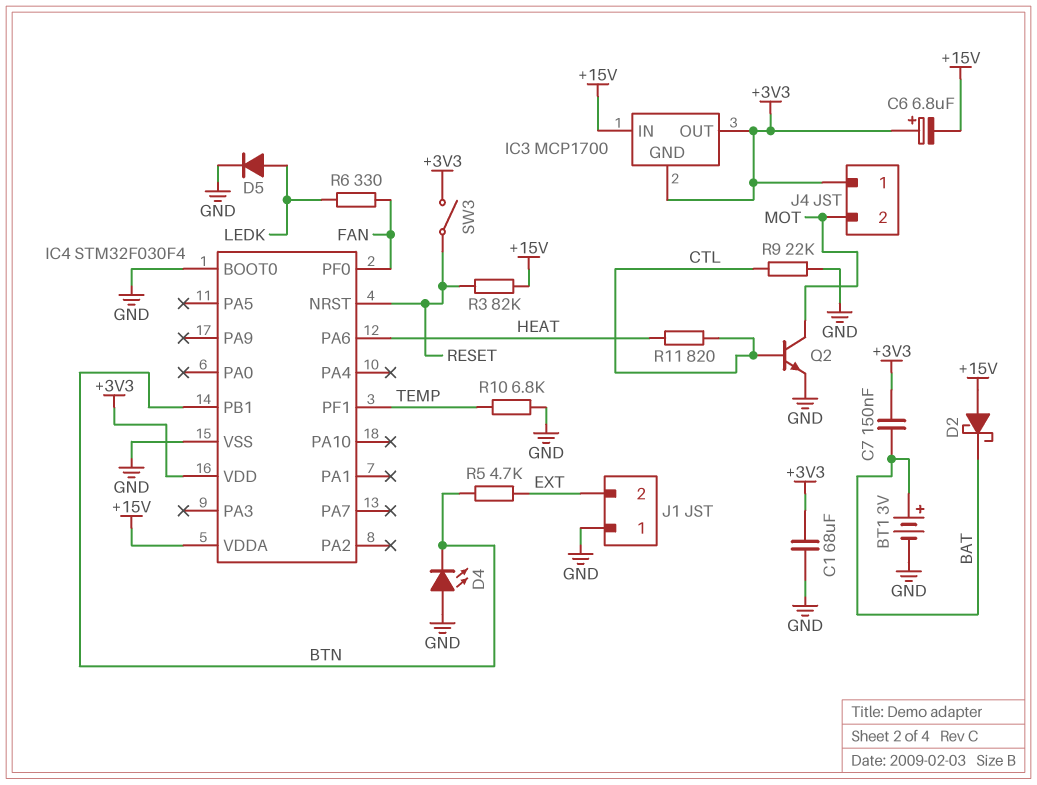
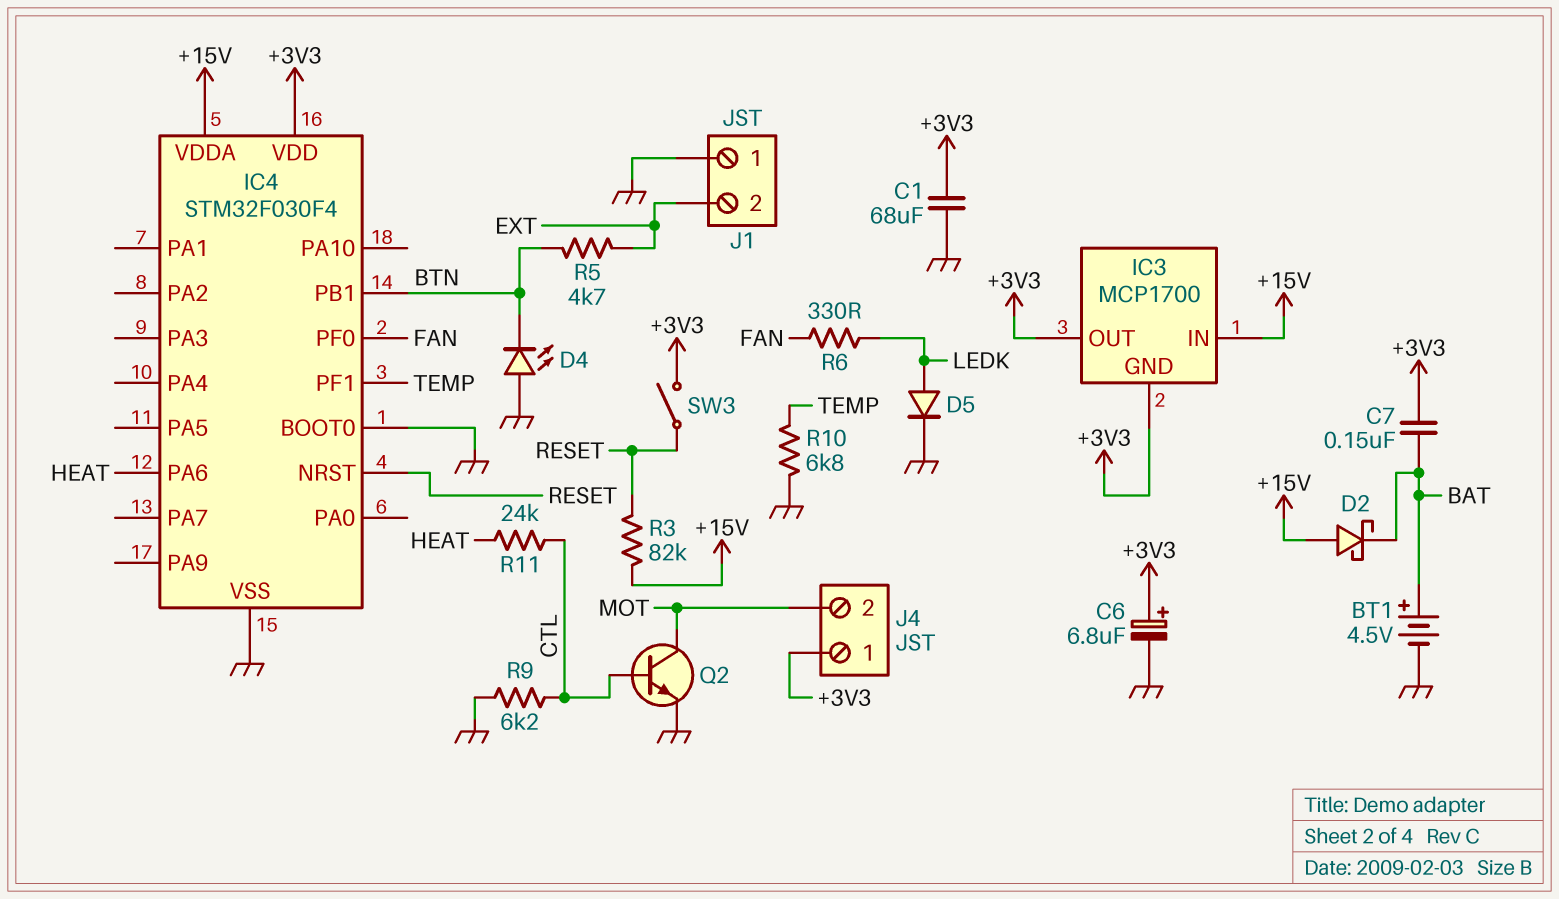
BT1: 3V (plus BAT, minus GND) -> 4.5V (plus BAT, minus GND)
C6: 6.8uF (plus +3V3, minus +15V) -> 6.8uF (plus +3V3, minus GND)
R9: 22k (CTL, GND) -> 6.2k (CTL, GND)
R11: 820 (CTL, HEAT) -> 24k (CTL, HEAT)

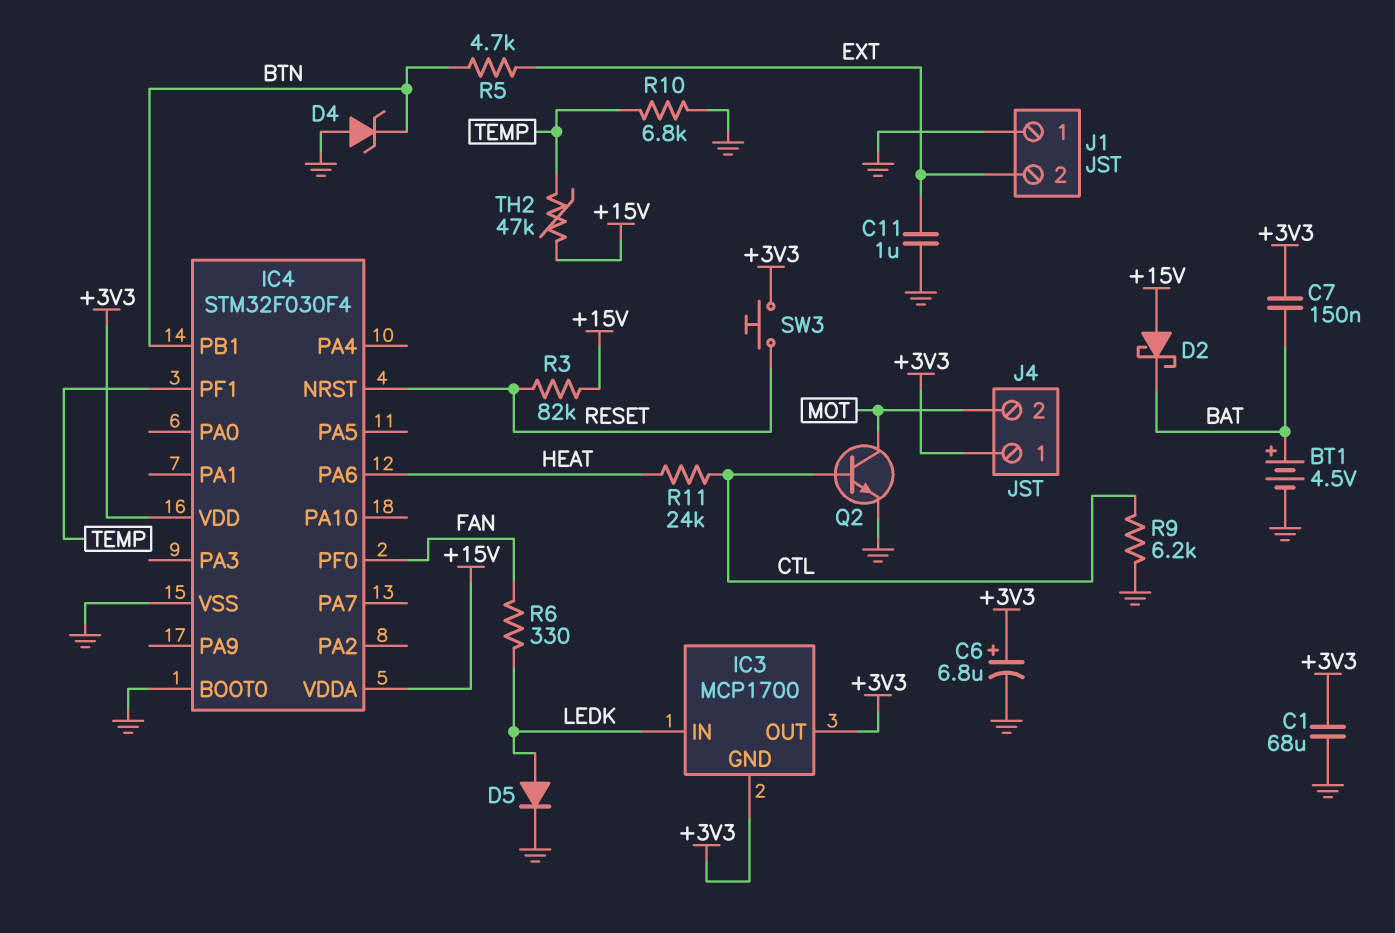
C11: none -> 1uF (EXT, GND)
D4: LED (A GND, K BTN) -> zener (A GND, K BTN)
IC3 pin IN: +15V -> LEDK
SW3: switch (+3V3, RESET) -> button (+3V3, RESET)
TH2: none -> 47k (+15V, TEMP)

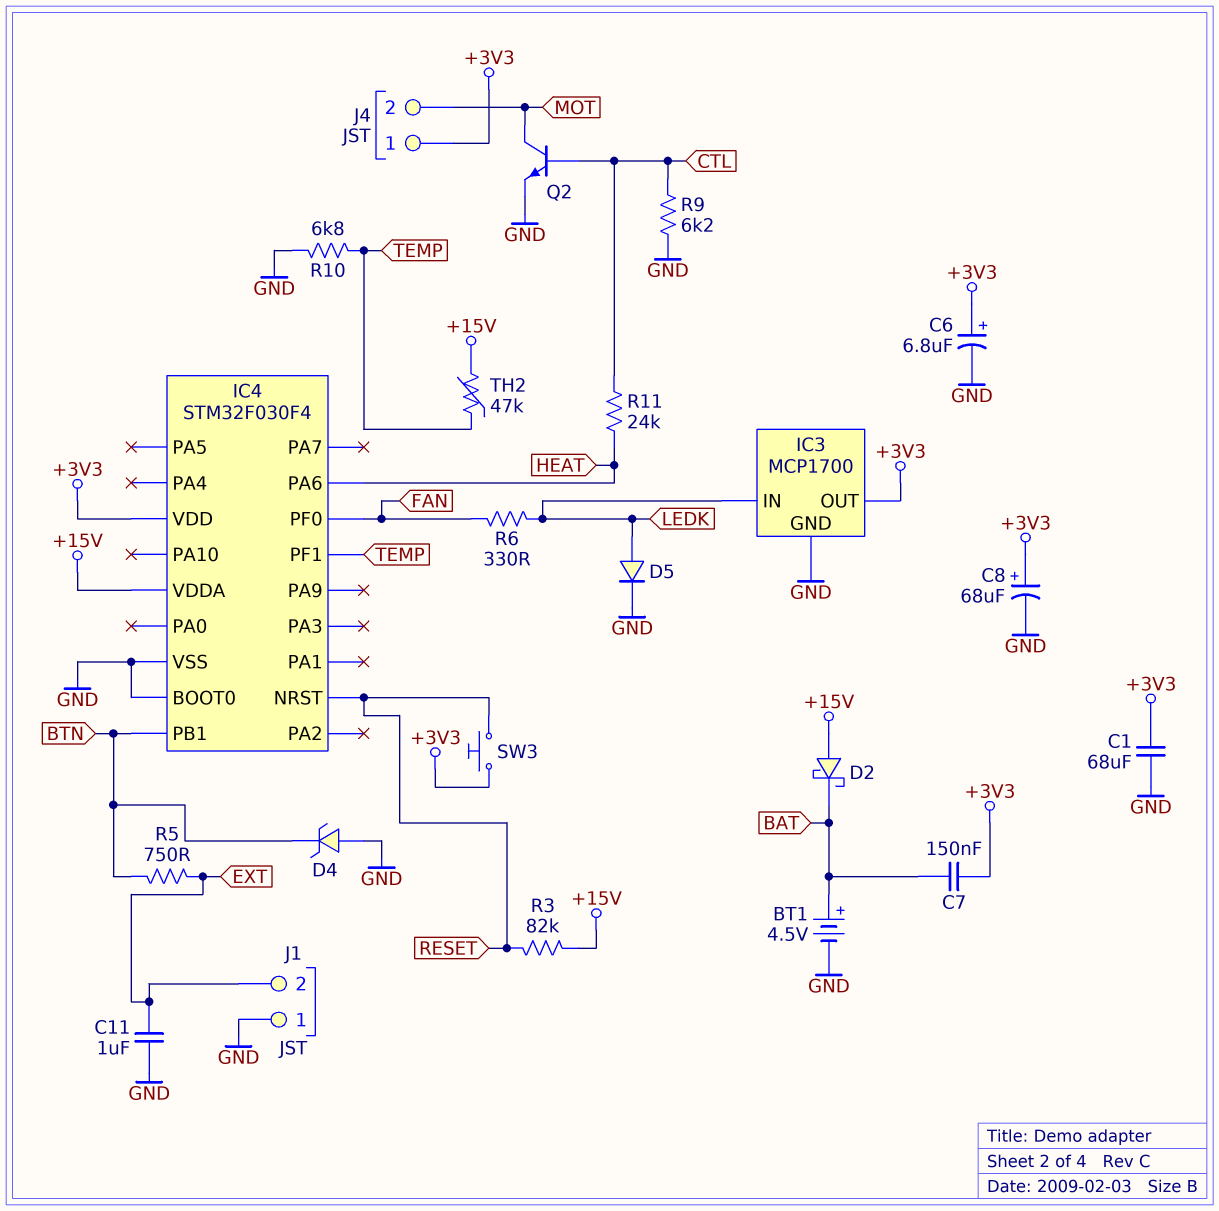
C8: none -> 68uF (plus +3V3, minus GND)
IC3 pin GND: +3V3 -> GND
R5: 4.7k (BTN, EXT) -> 750 (BTN, EXT)

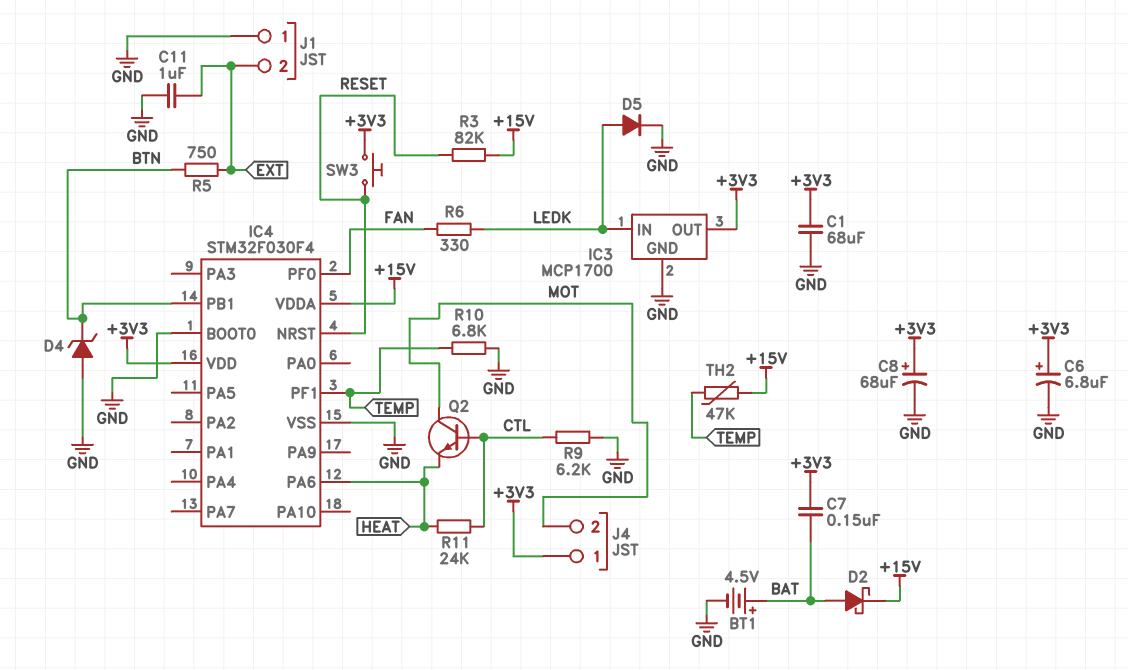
D2: schottky (A +15V, K BAT) -> schottky (A BAT, K +15V)
Q2: NPN (B CTL, C MOT, E GND) -> NPN (B CTL, C MOT, E HEAT)

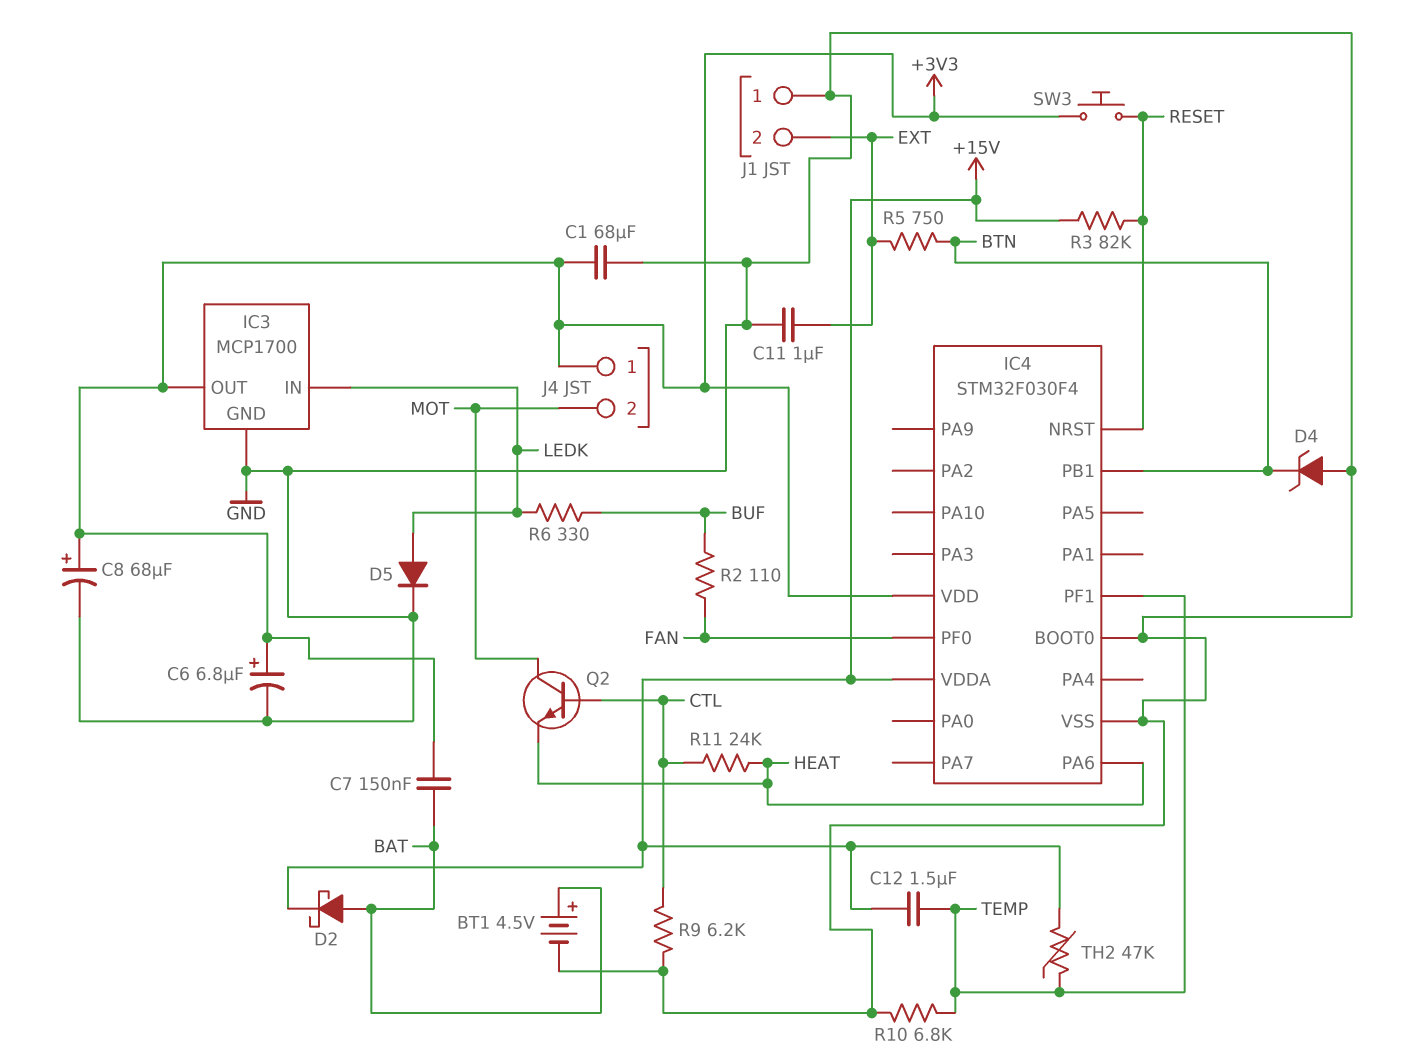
C12: none -> 1.5uF (+15V, TEMP)
R2: none -> 110 (BUF, FAN)
R6: 330 (FAN, LEDK) -> 330 (BUF, LEDK)

